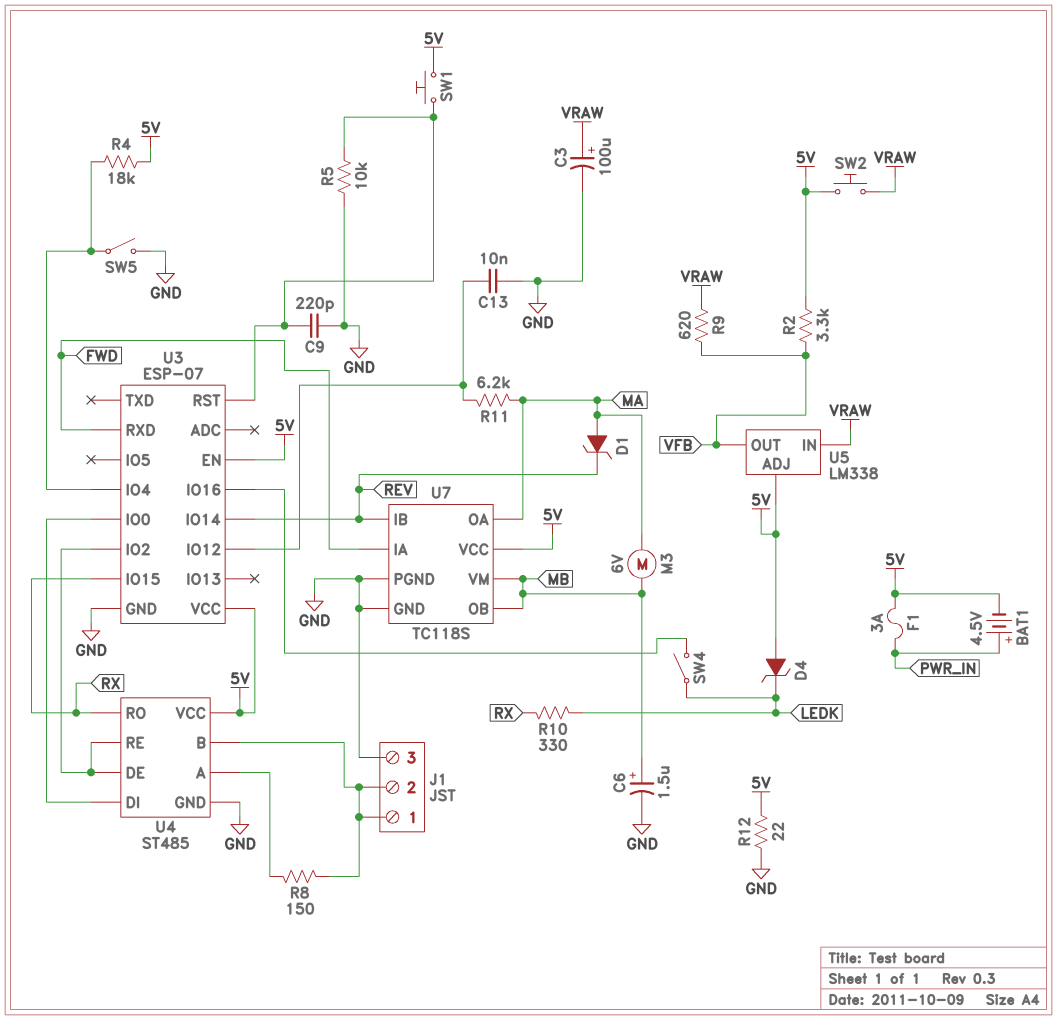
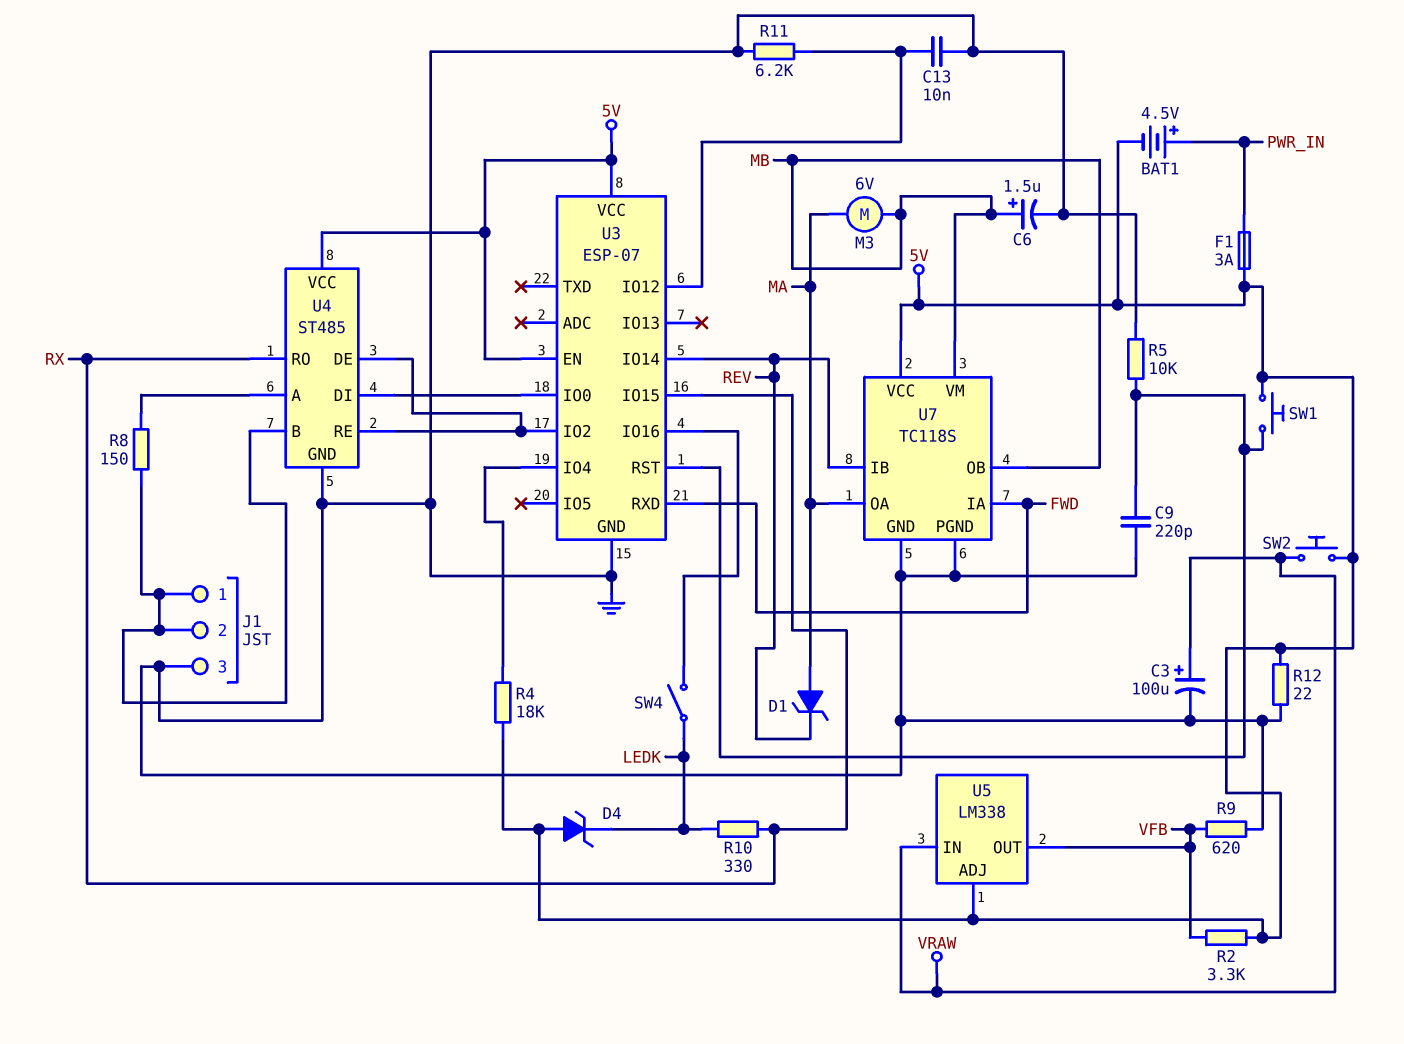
R9: 620 (VFB, VRAW) -> 620 (GND, VFB)
R11: 6.2k (MA, U3/IO12) -> 6.2k (GND, U3/IO12)
SW5: switch (GND, U3/IO4) -> none

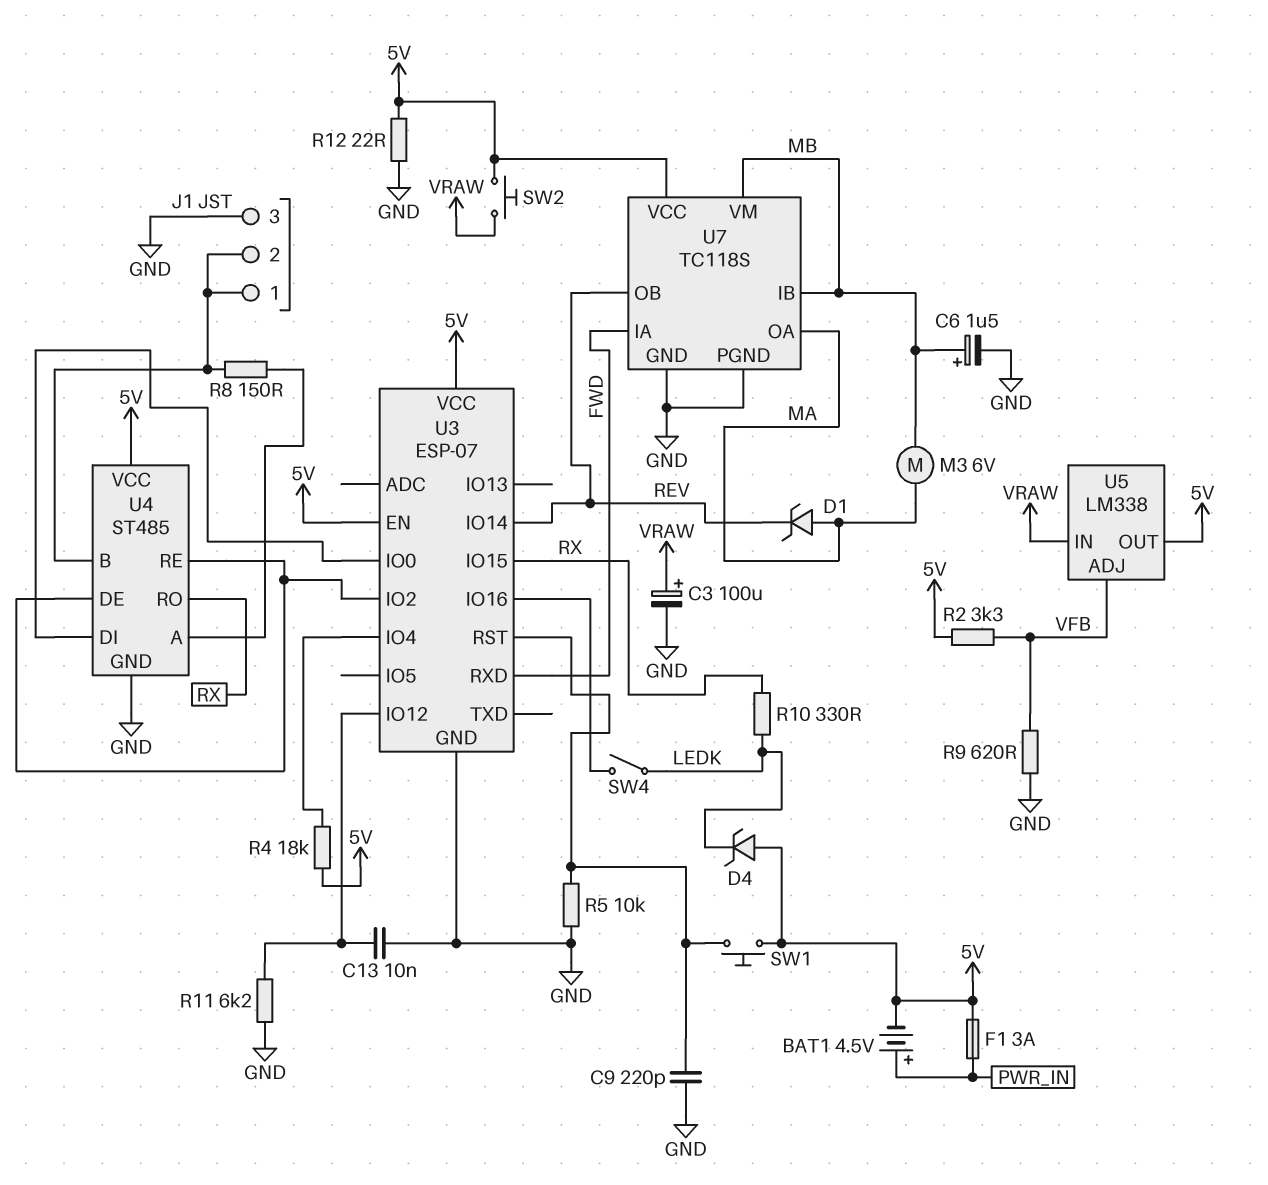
U5 pin ADJ: 5V -> VFB
U5 pin OUT: VFB -> 5V
U7 pin IB: REV -> MB
U7 pin OB: MB -> REV

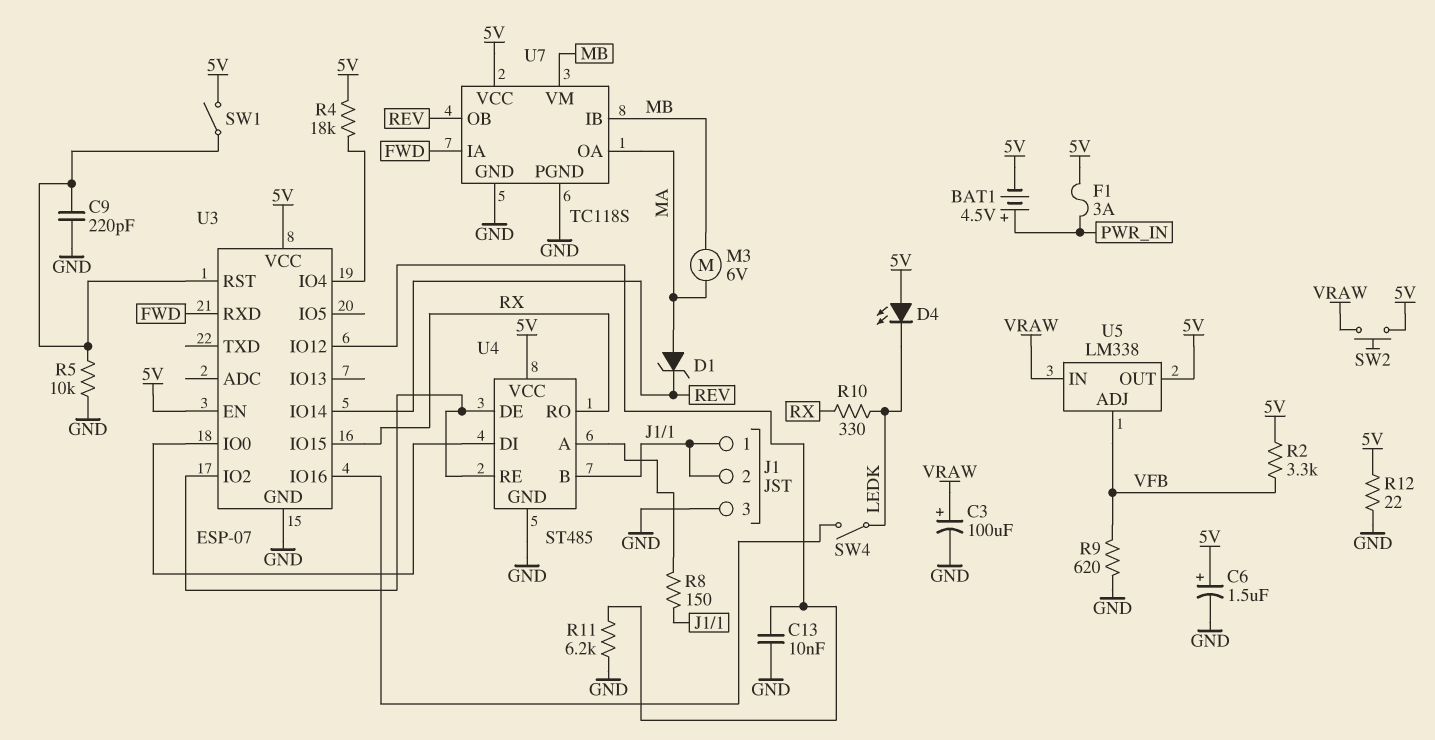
C6: 1.5uF (plus MB, minus GND) -> 1.5uF (plus 5V, minus GND)
D4: zener (A 5V, K LEDK) -> LED (A 5V, K LEDK)
SW1: button (5V, U3/RST) -> switch (5V, U3/RST)

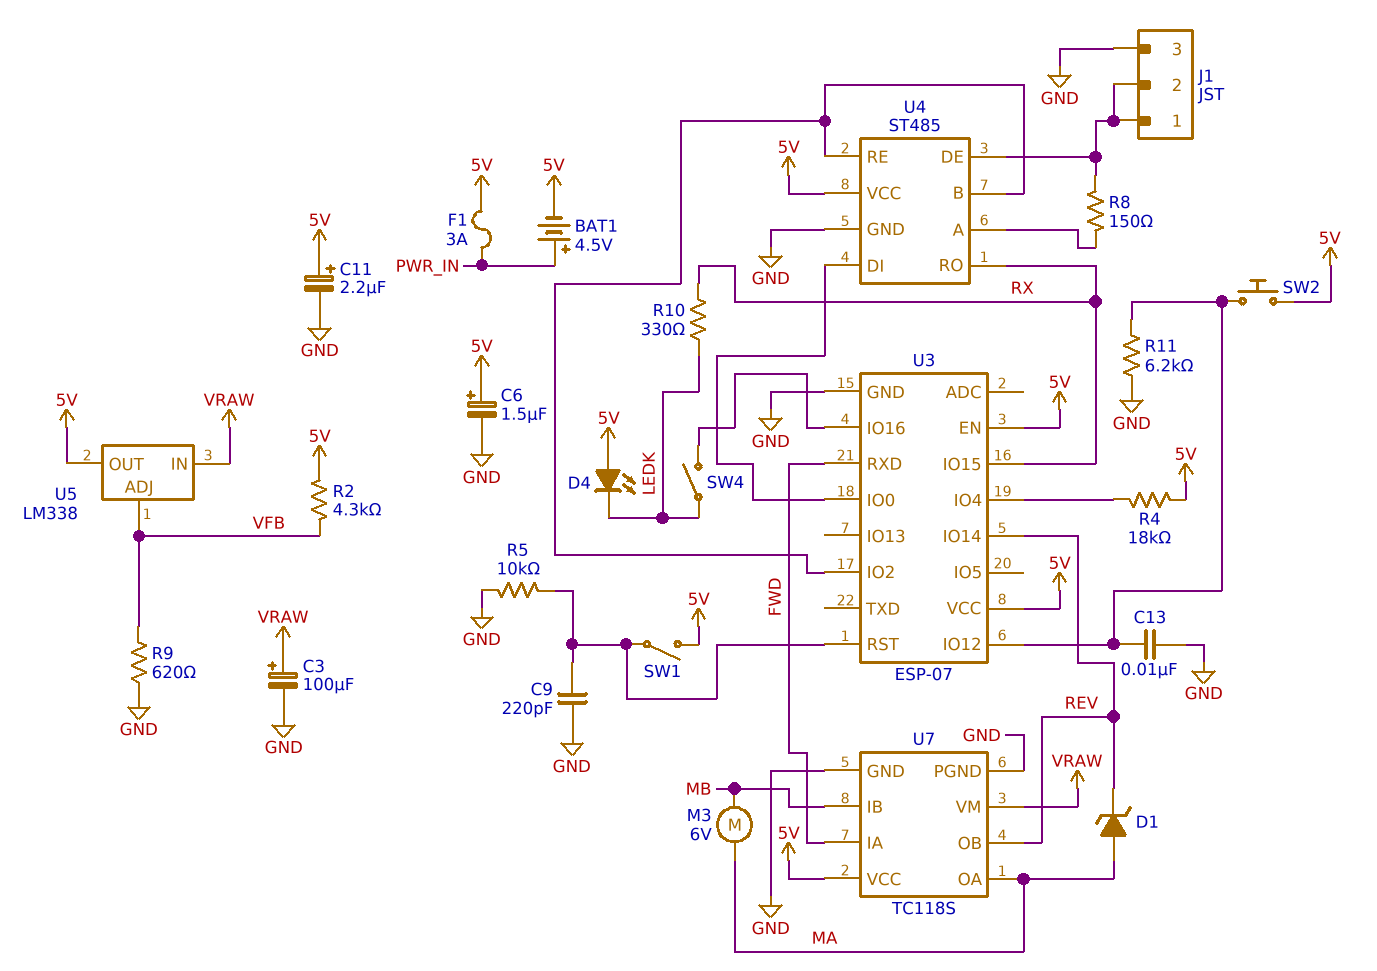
C11: none -> 2.2uF (plus 5V, minus GND)
R2: 3.3k (5V, VFB) -> 4.3k (5V, VFB)
R12: 22 (5V, GND) -> none
SW2: button (5V, VRAW) -> button (5V, U3/IO12)
U4 pin B: J1/1 -> U3/IO2
U4 pin DE: U3/IO2 -> J1/1
U7 pin VM: MB -> VRAW

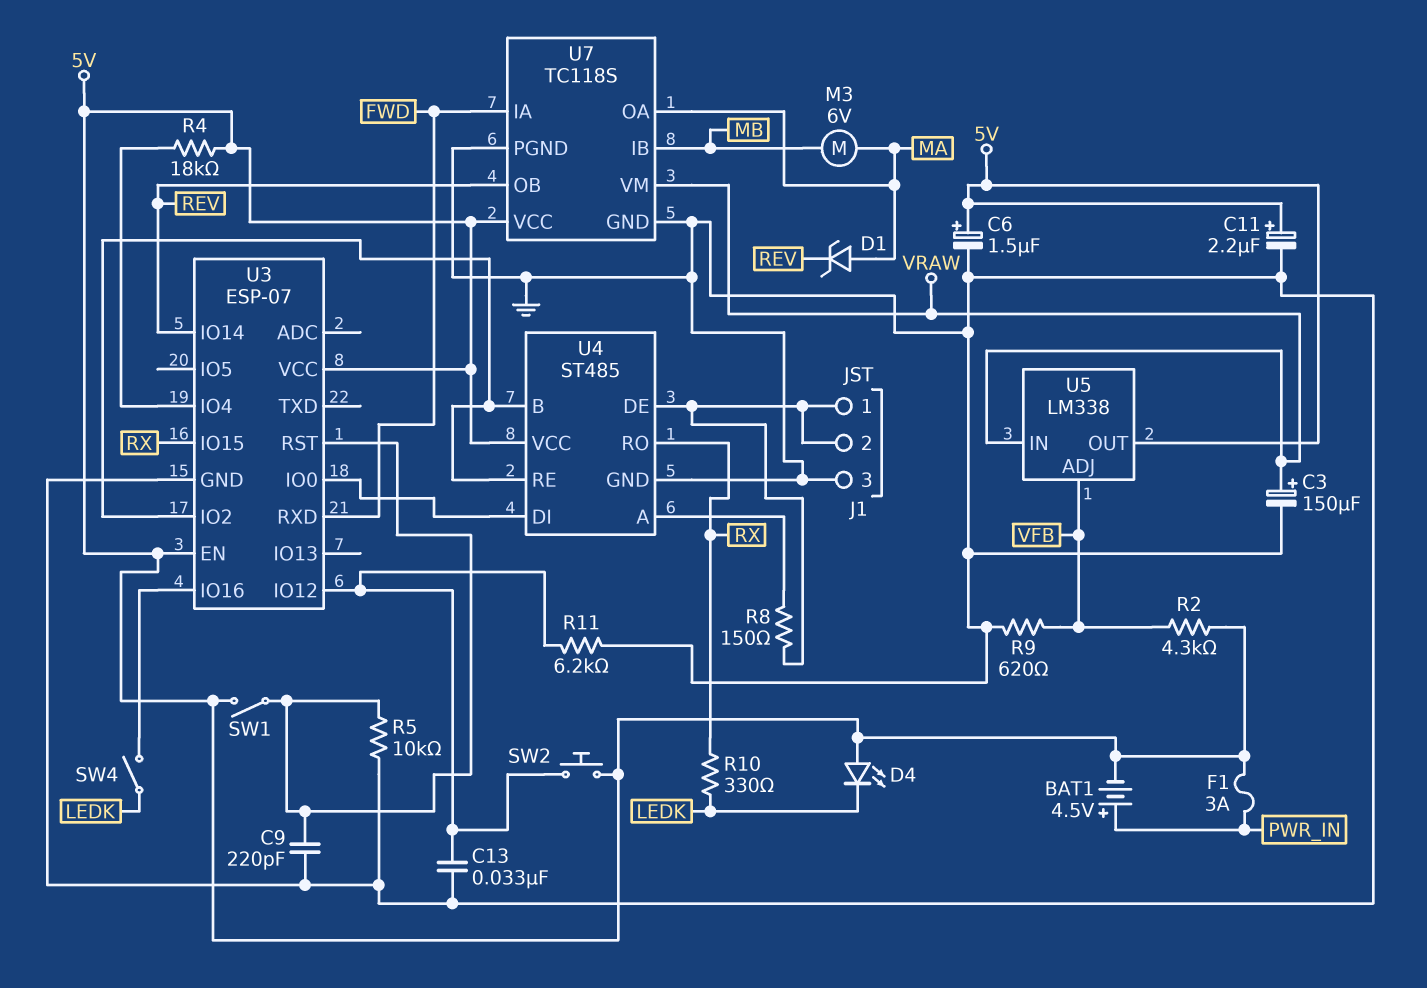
C3: 100uF (plus VRAW, minus GND) -> 150uF (plus VRAW, minus GND)
C13: 10nF (GND, U3/IO12) -> 33nF (GND, U3/IO12)

